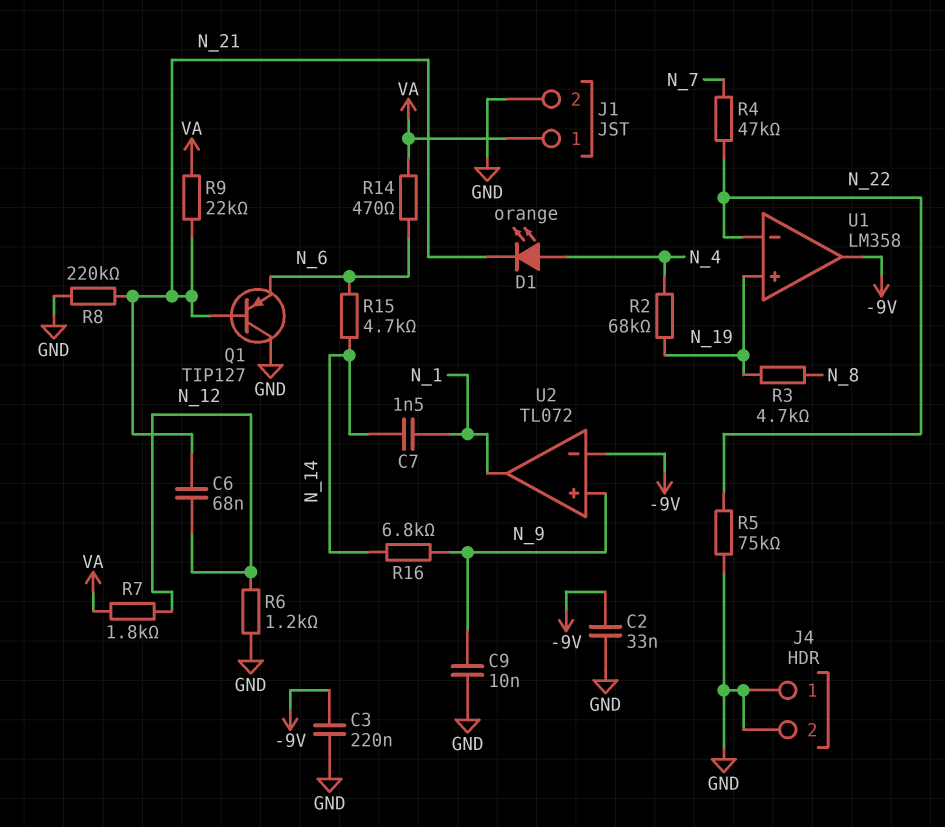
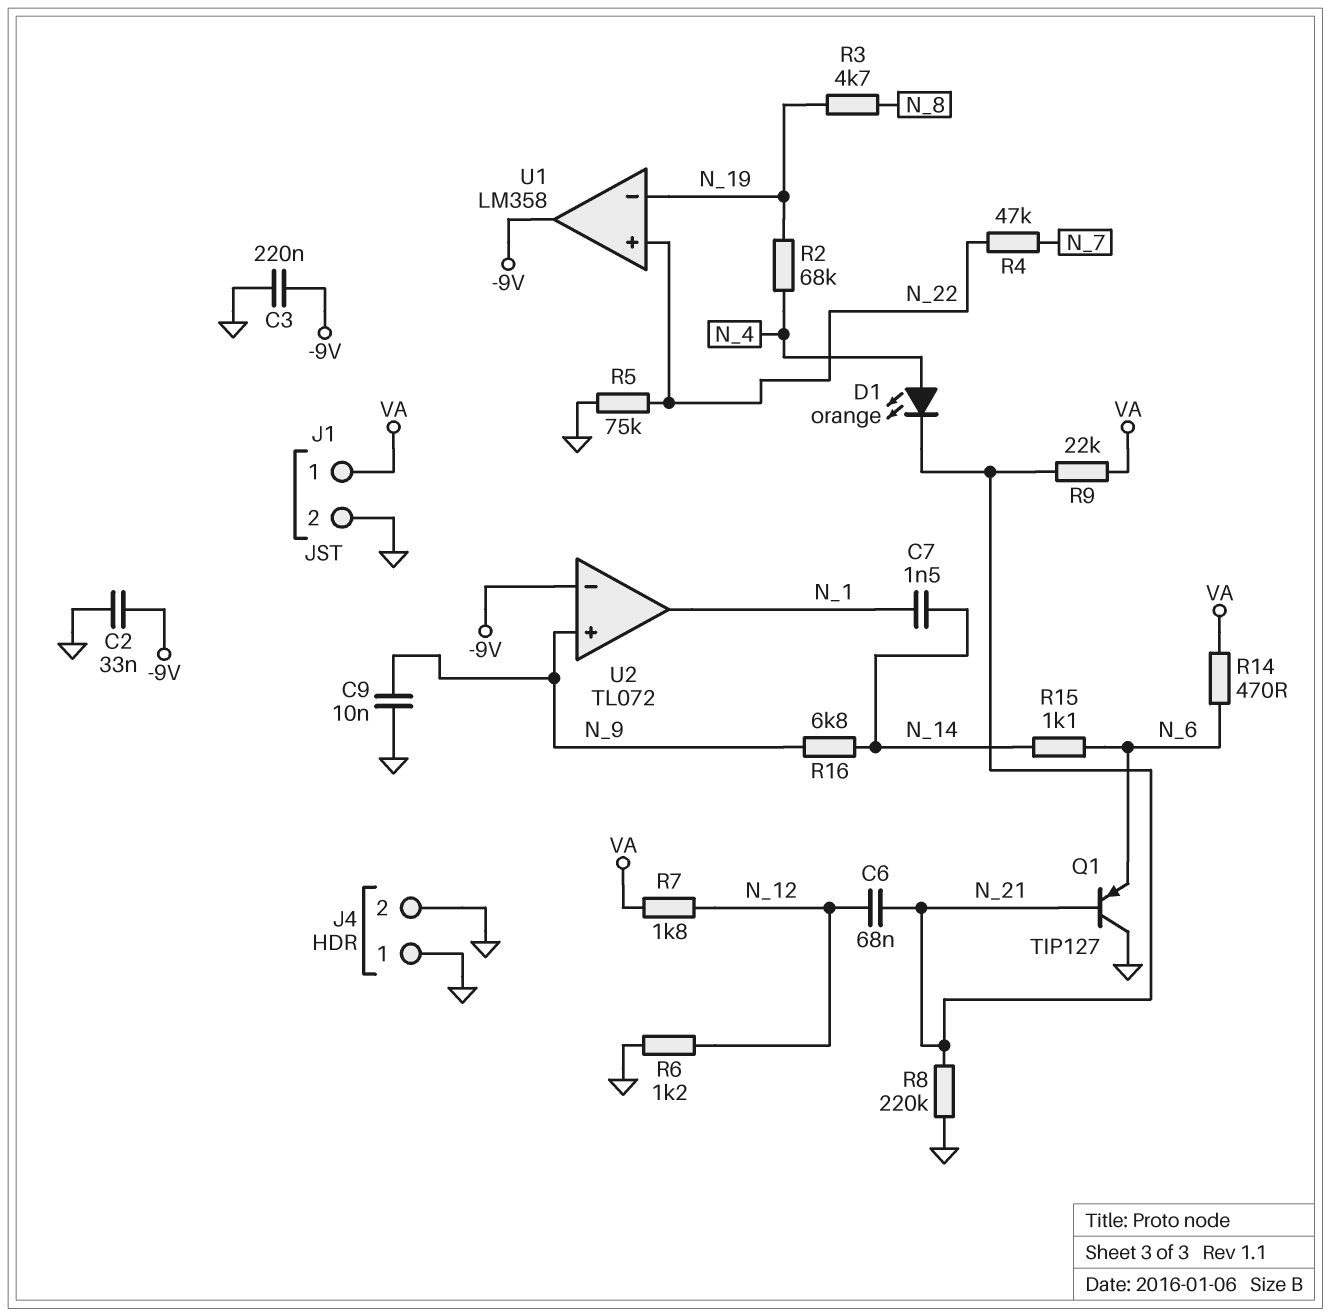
R15: 4.7k (N_6, N_14) -> 1.1k (N_6, N_14)
U1 pin in+: N_19 -> N_22
U1 pin in-: N_22 -> N_19

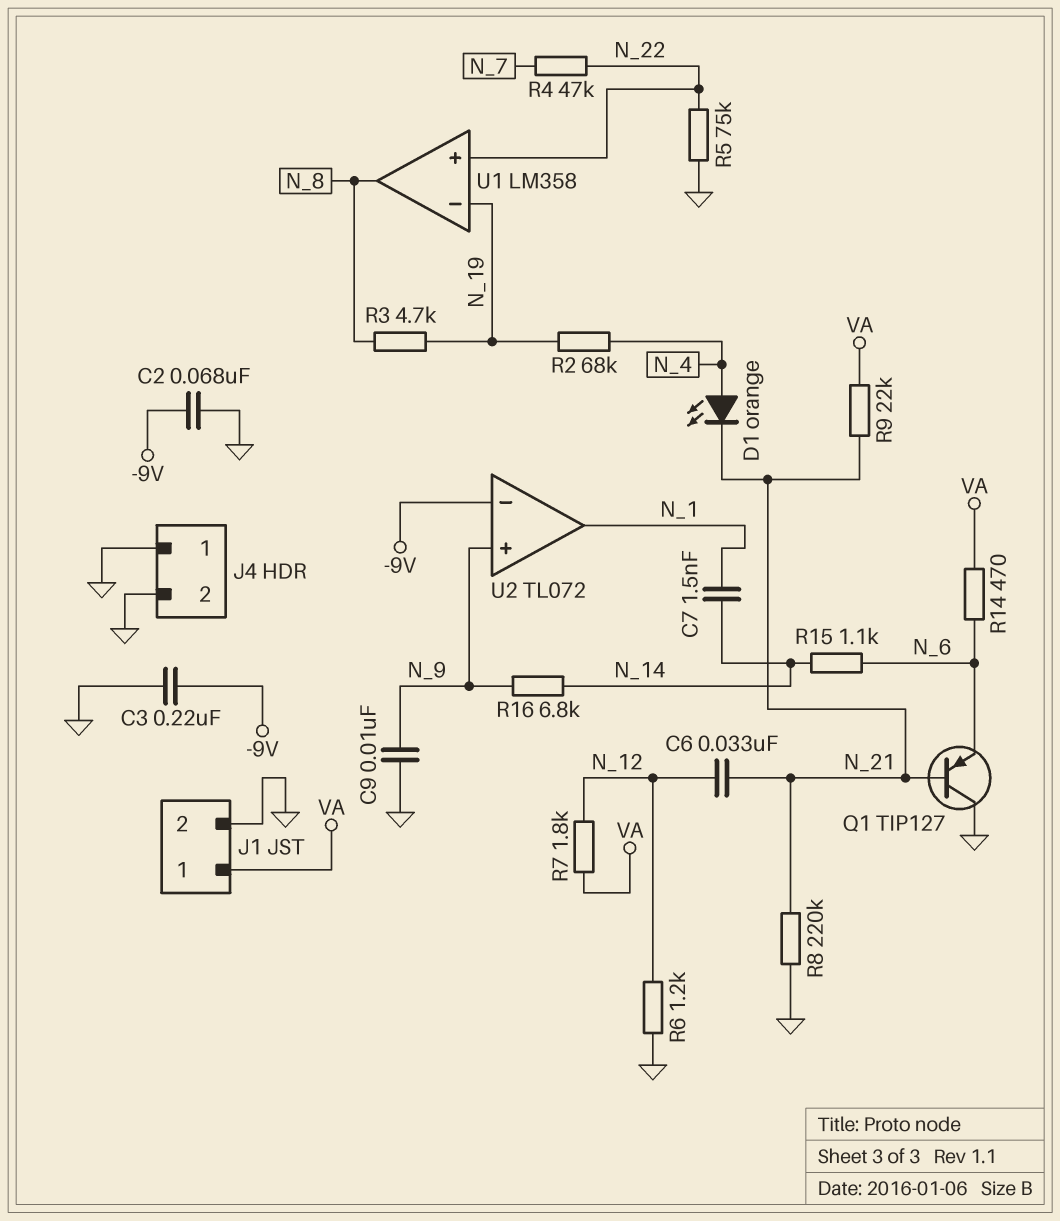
C2: 33nF (-9V, GND) -> 68nF (-9V, GND)
C6: 68nF (N_12, N_21) -> 33nF (N_12, N_21)
U1 pin out: -9V -> N_8

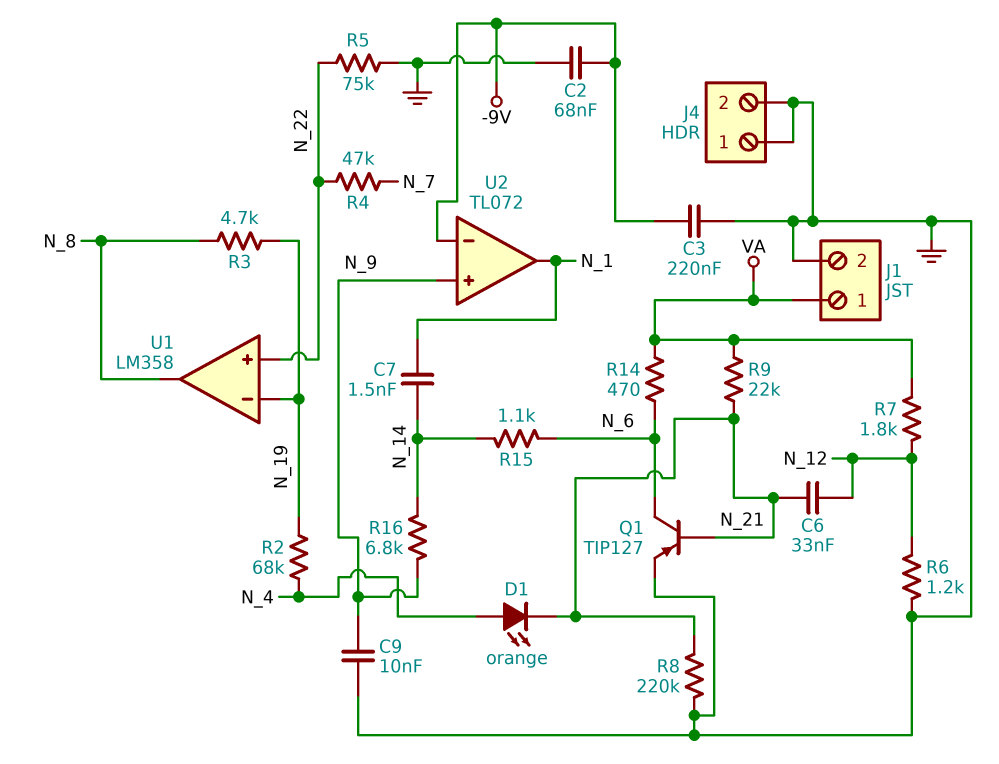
Q1: PNP TIP127 (B N_21, C GND, E N_6) -> PNP TIP127 (B N_21, C N_6, E GND)

